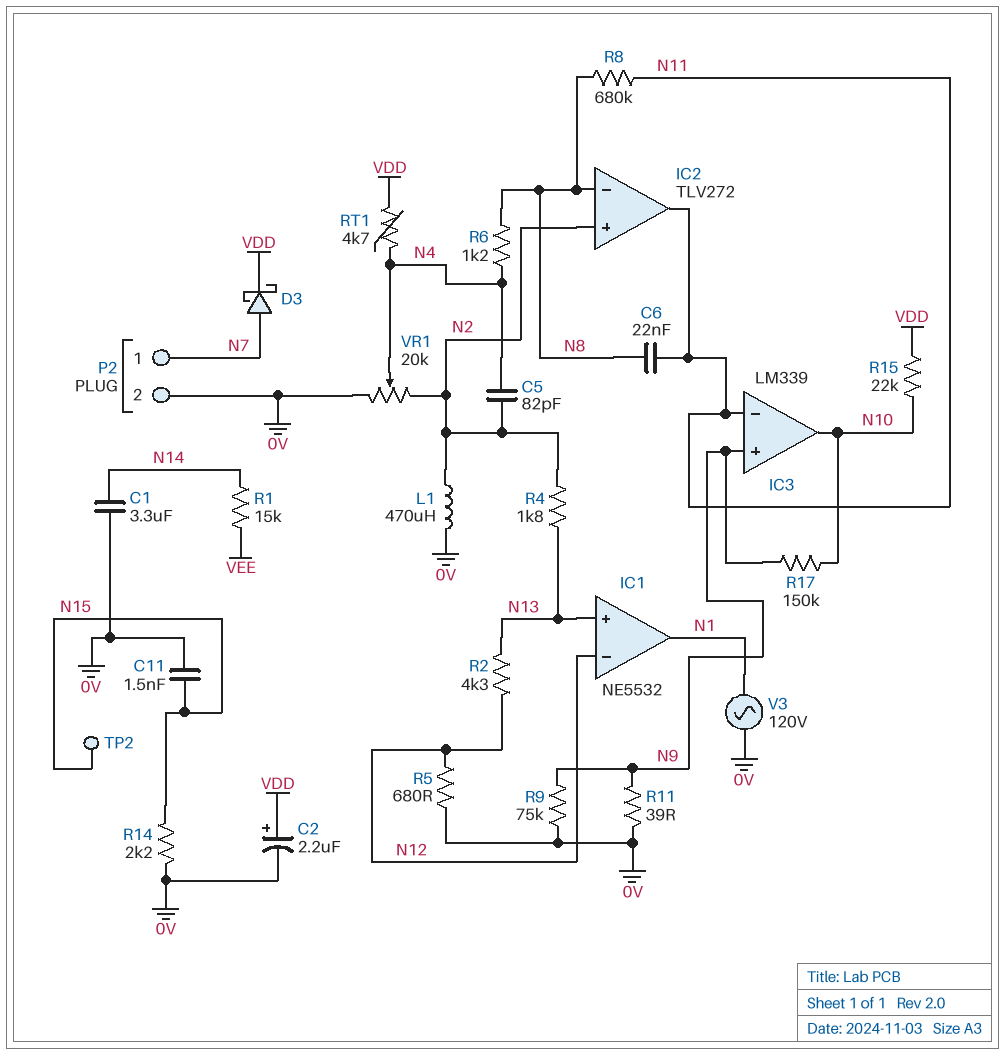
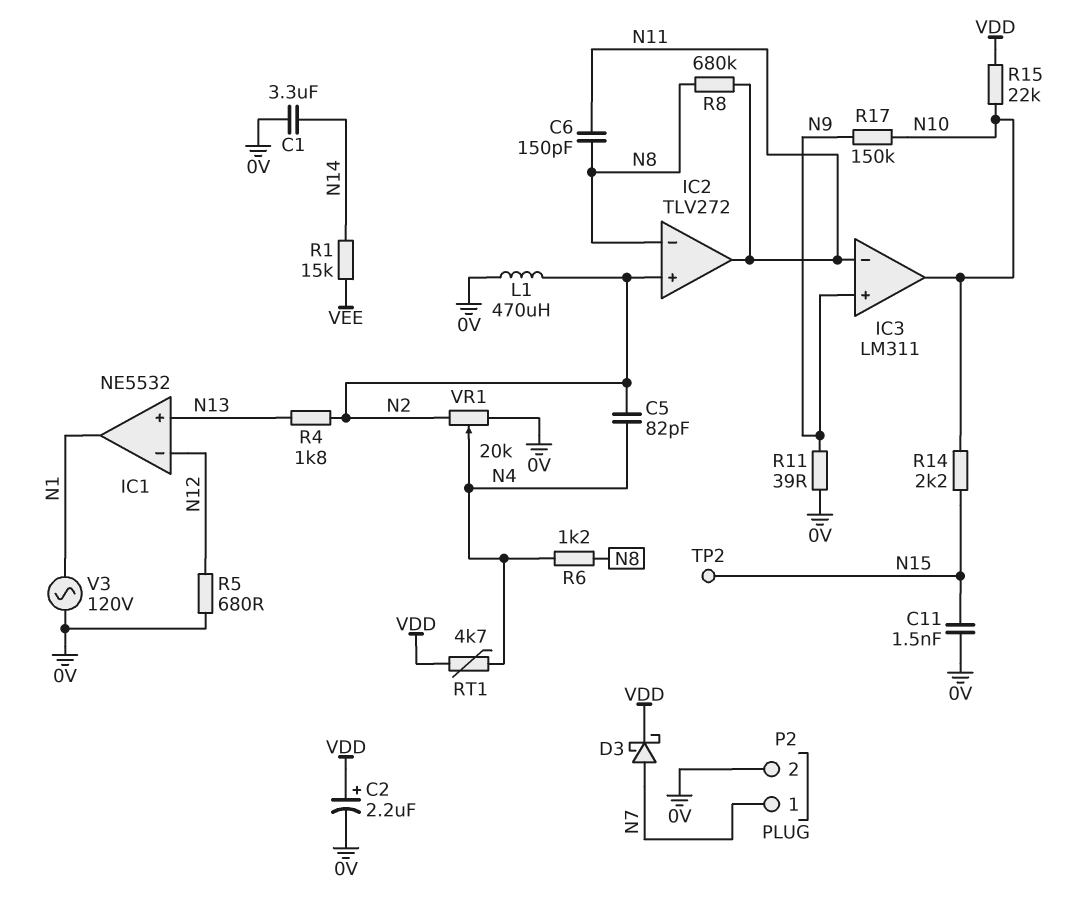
C6: 22nF (N8, N11) -> 150pF (N8, N11)
IC3: LM339 -> LM311
R2: 4.3k (N12, N13) -> none
R9: 75k (0V, N9) -> none
R14: 2.2k (0V, N15) -> 2.2k (N10, N15)

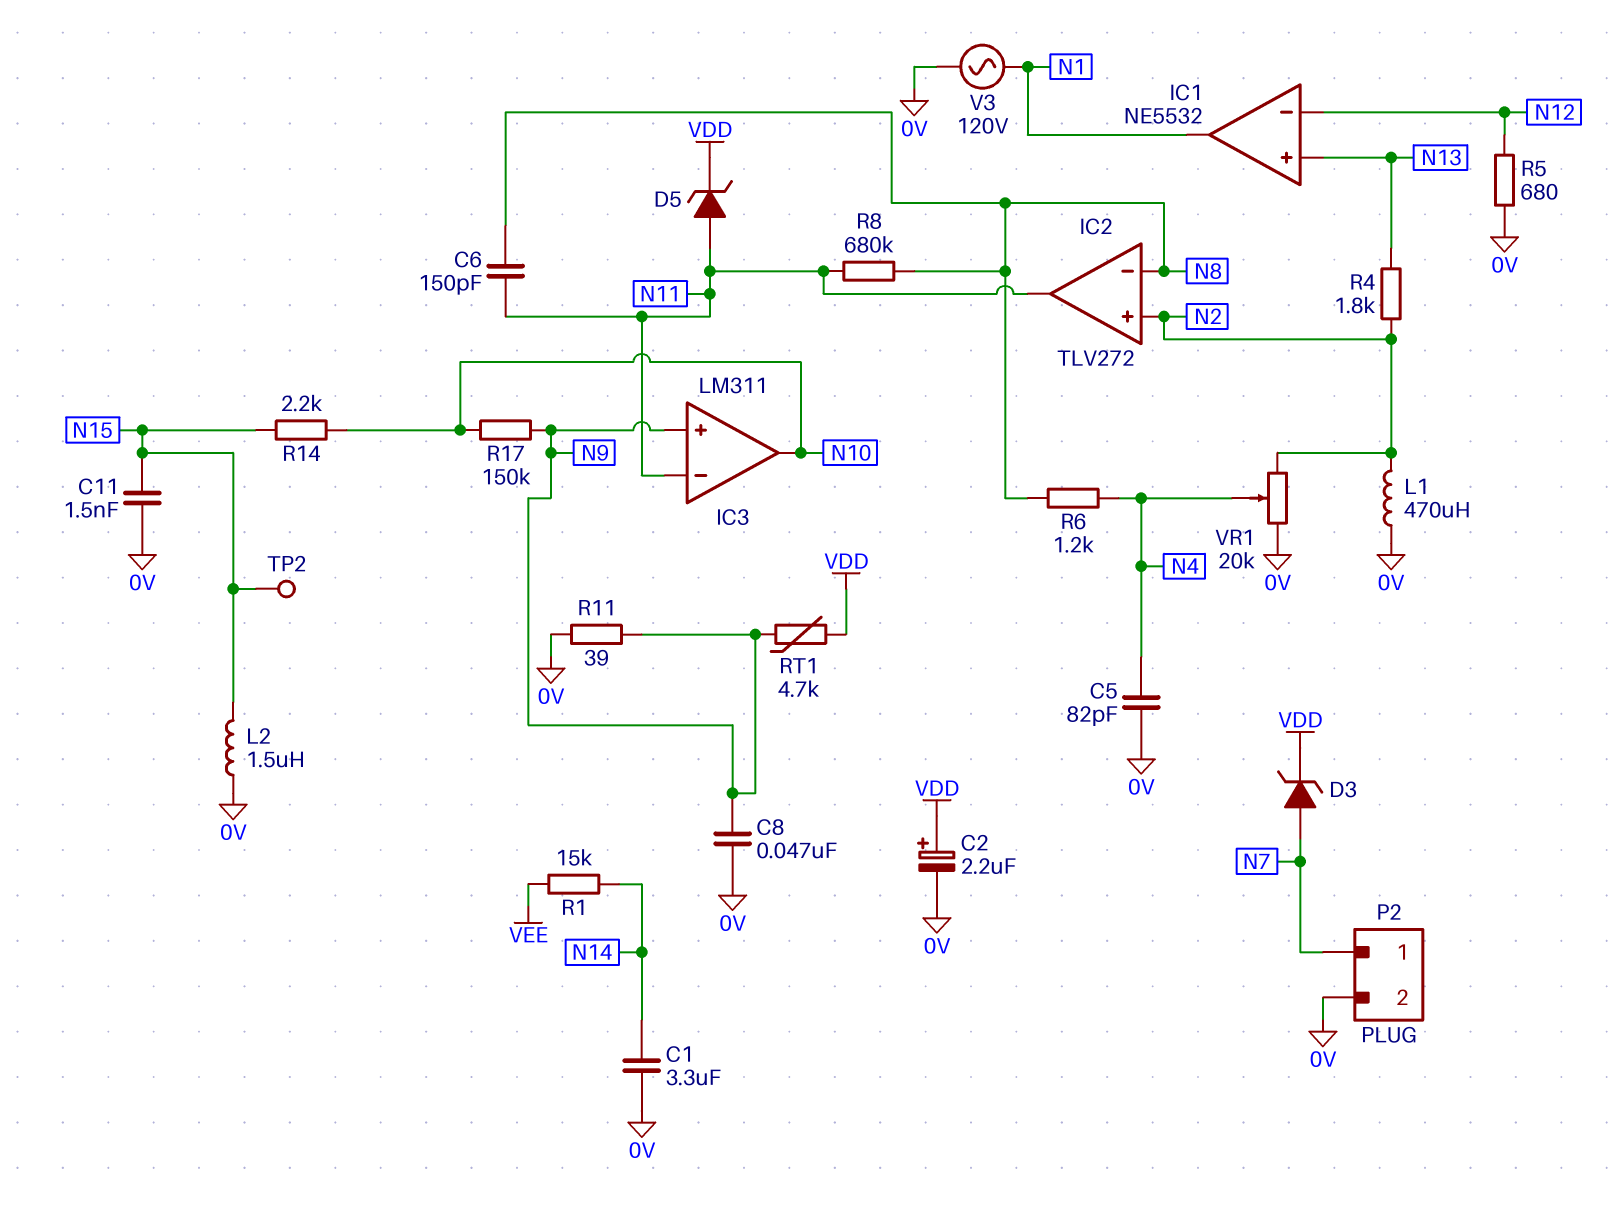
C5: 82pF (N2, N4) -> 82pF (0V, N4)
C8: none -> 47nF (0V, N9)
D3: schottky (A N7, K VDD) -> zener (A N7, K VDD)
D5: none -> zener (A N11, K VDD)
L2: none -> 1.5uH (0V, N15)
R15: 22k (N10, VDD) -> none
RT1: 4.7k (N4, VDD) -> 4.7k (N9, VDD)

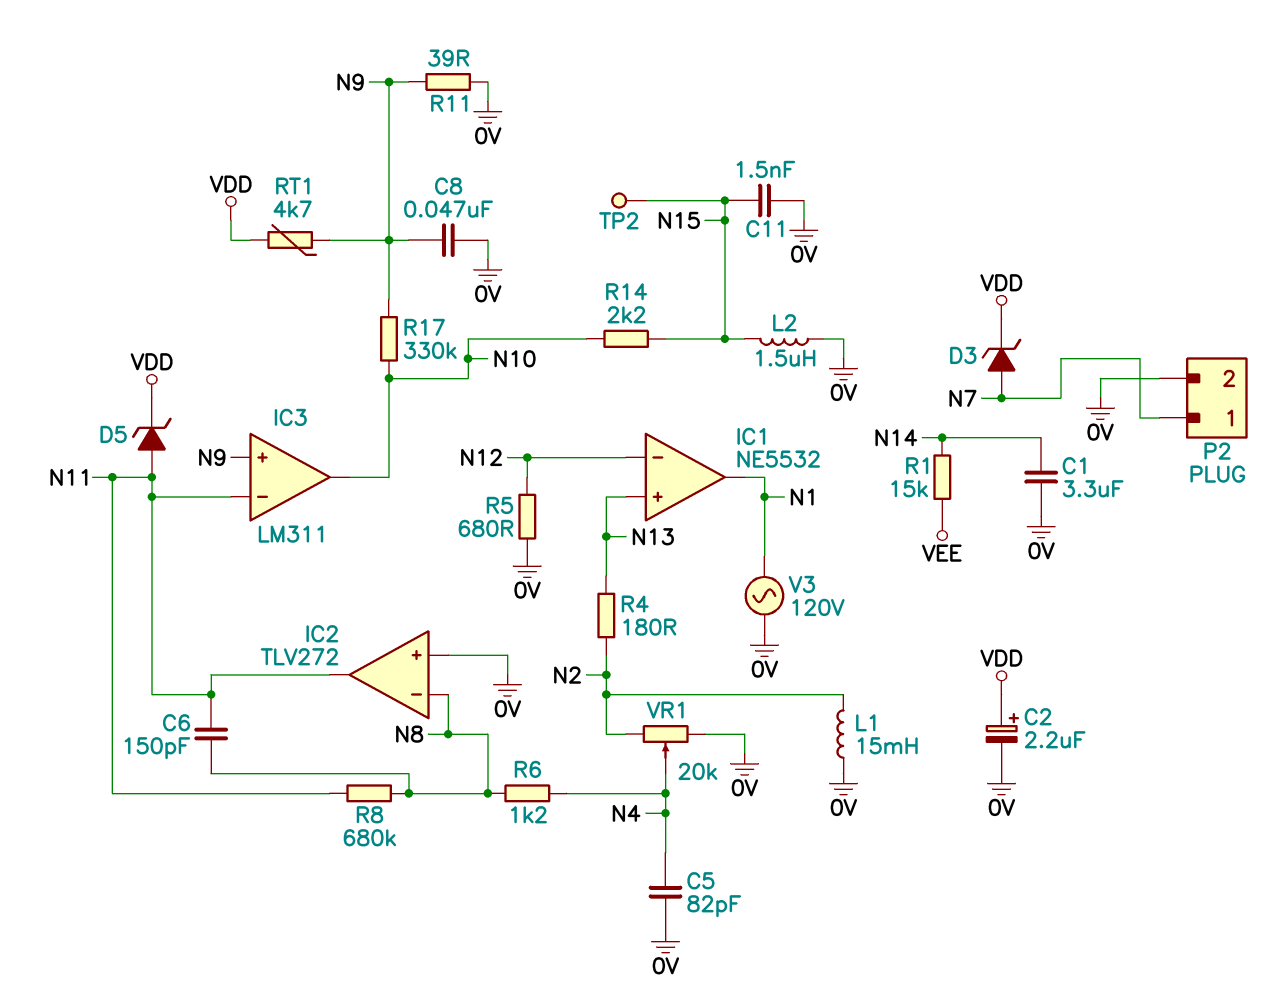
IC2 pin in+: N2 -> 0V
L1: 470uH (0V, N2) -> 15mH (0V, N2)
R4: 1.8k (N2, N13) -> 180 (N2, N13)
R17: 150k (N9, N10) -> 330k (N9, N10)

